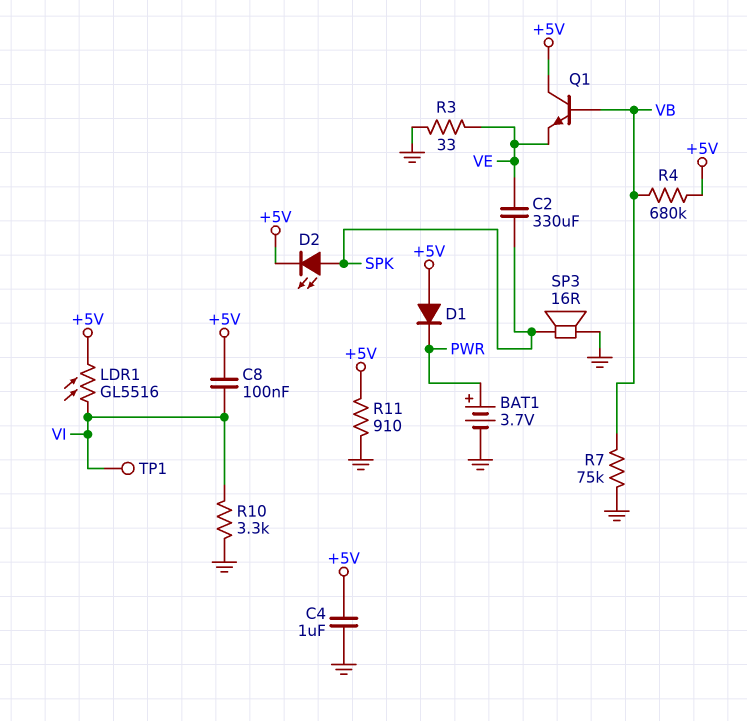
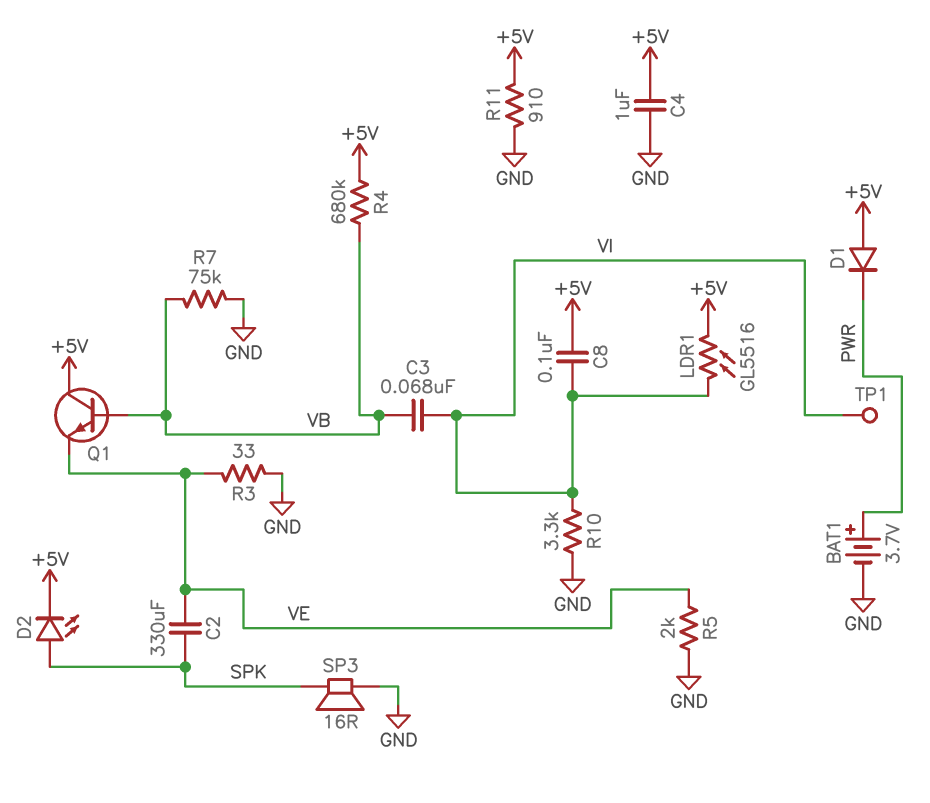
C3: none -> 68nF (VB, VI)
R5: none -> 2k (GND, VE)

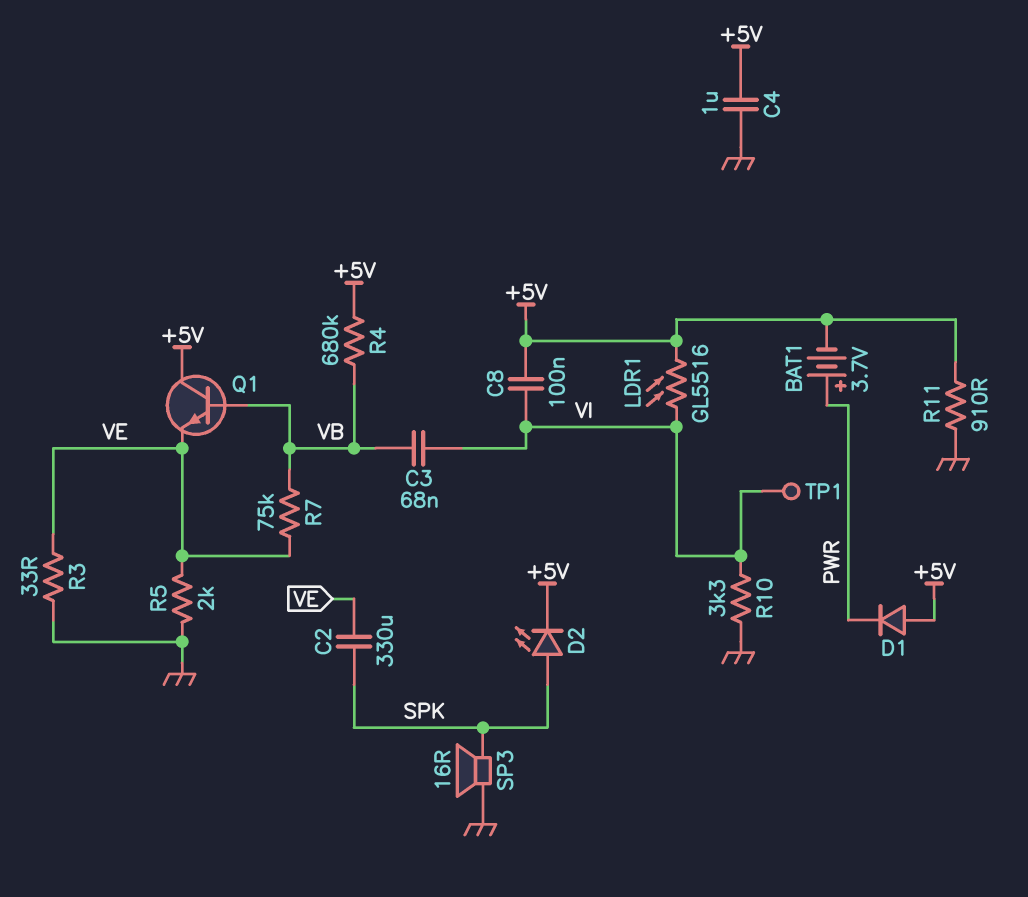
BAT1: 3.7V (plus PWR, minus GND) -> 3.7V (plus PWR, minus +5V)
R7: 75k (GND, VB) -> 75k (VB, VE)

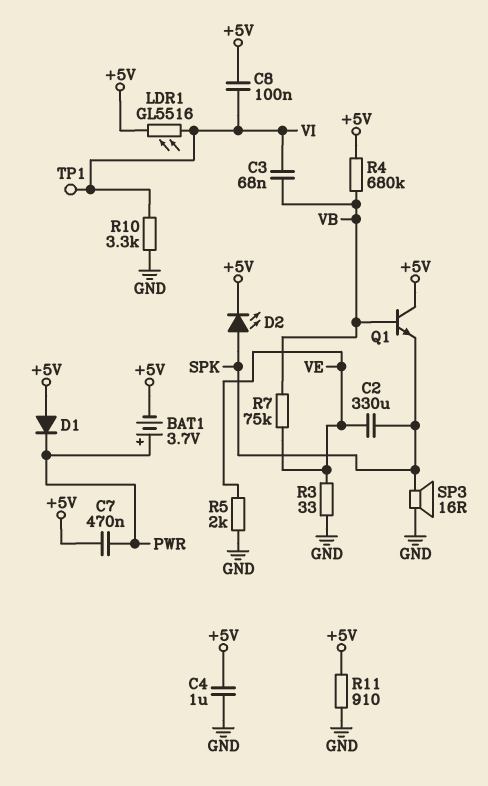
C7: none -> 470nF (+5V, PWR)
Q1: NPN (B VB, C +5V, E VE) -> NPN (B VB, C +5V, E SPK)

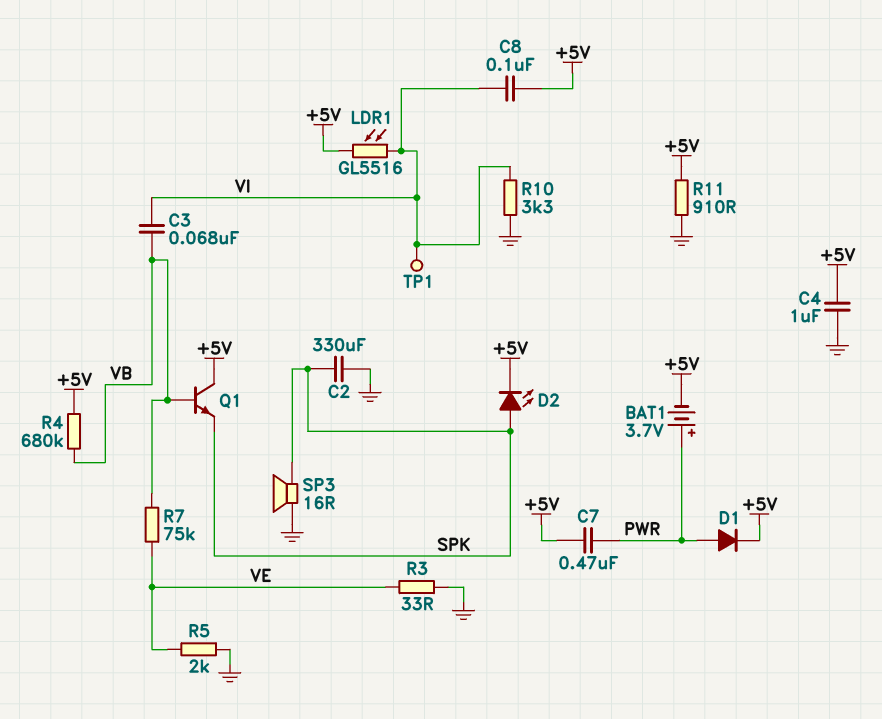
C2: 330uF (SPK, VE) -> 330uF (GND, SPK)
D1: diode (A +5V, K PWR) -> diode (A PWR, K +5V)

